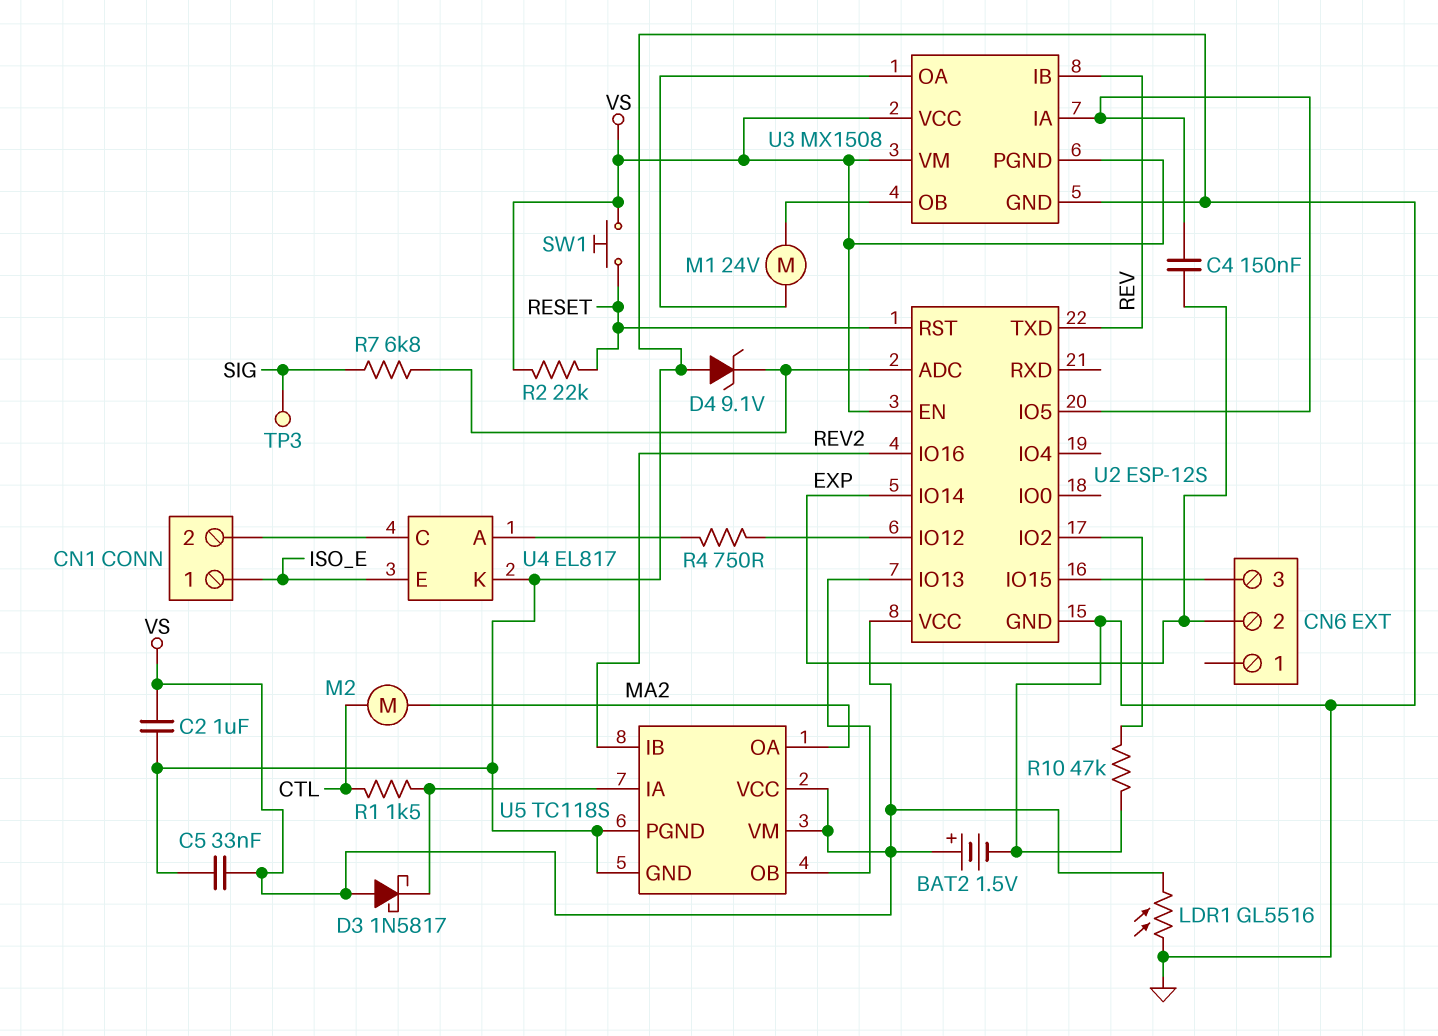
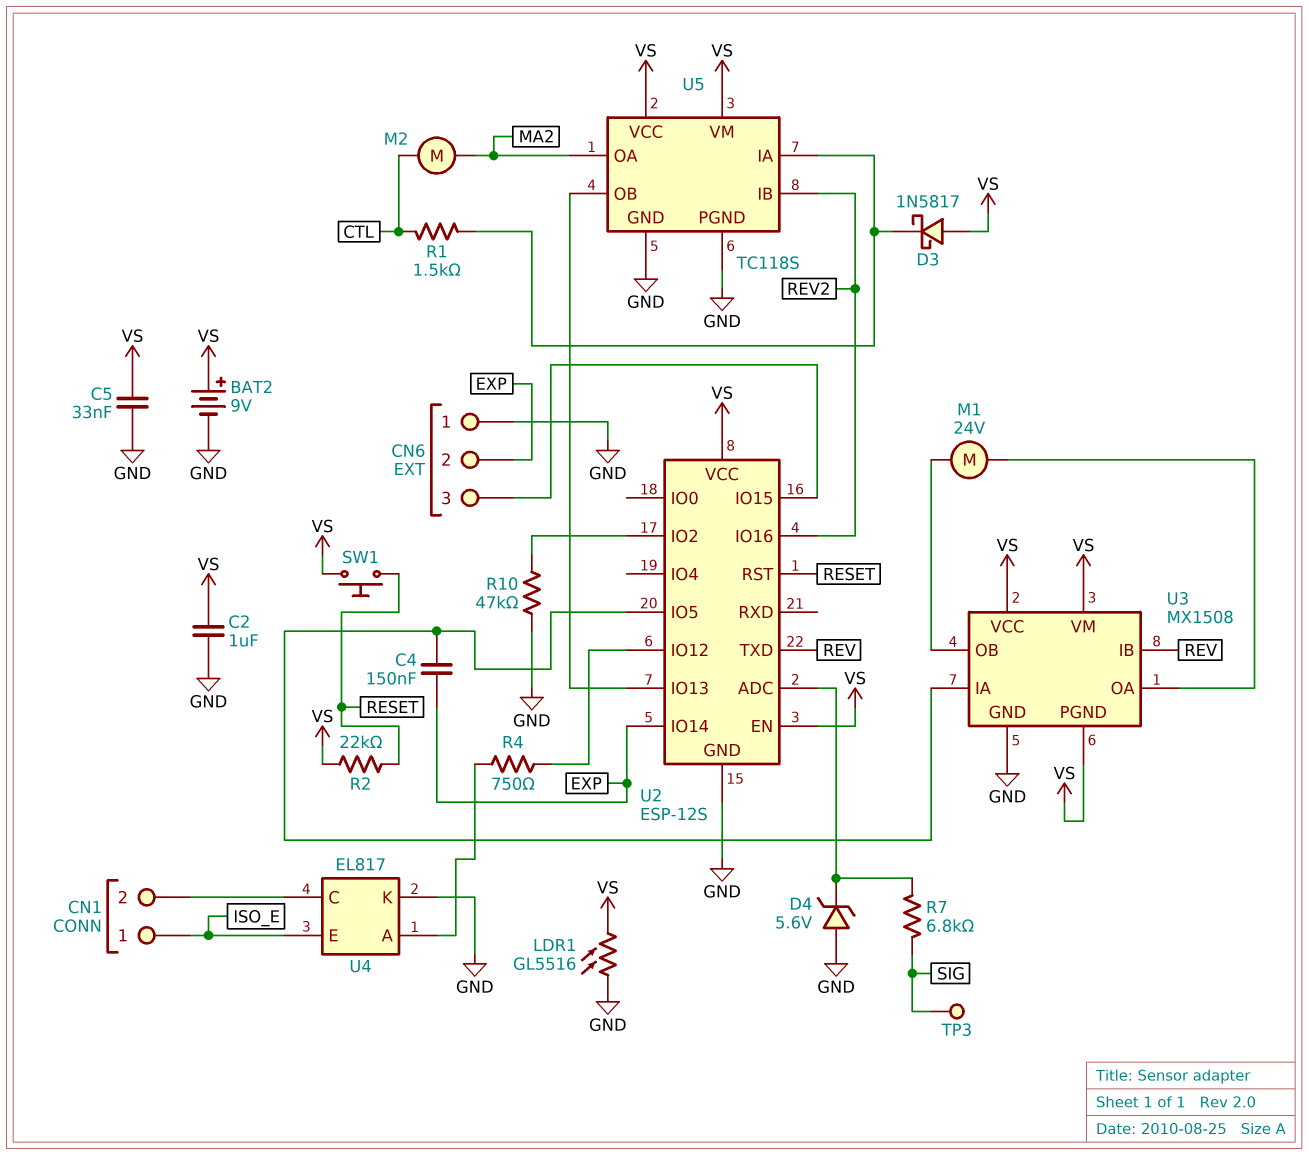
BAT2: 1.5V (plus VS, minus GND) -> 9V (plus VS, minus GND)
CN6 pin 1: none -> GND
D4: zener 9.1V (A GND, K U2/ADC) -> zener 5.6V (A GND, K U2/ADC)

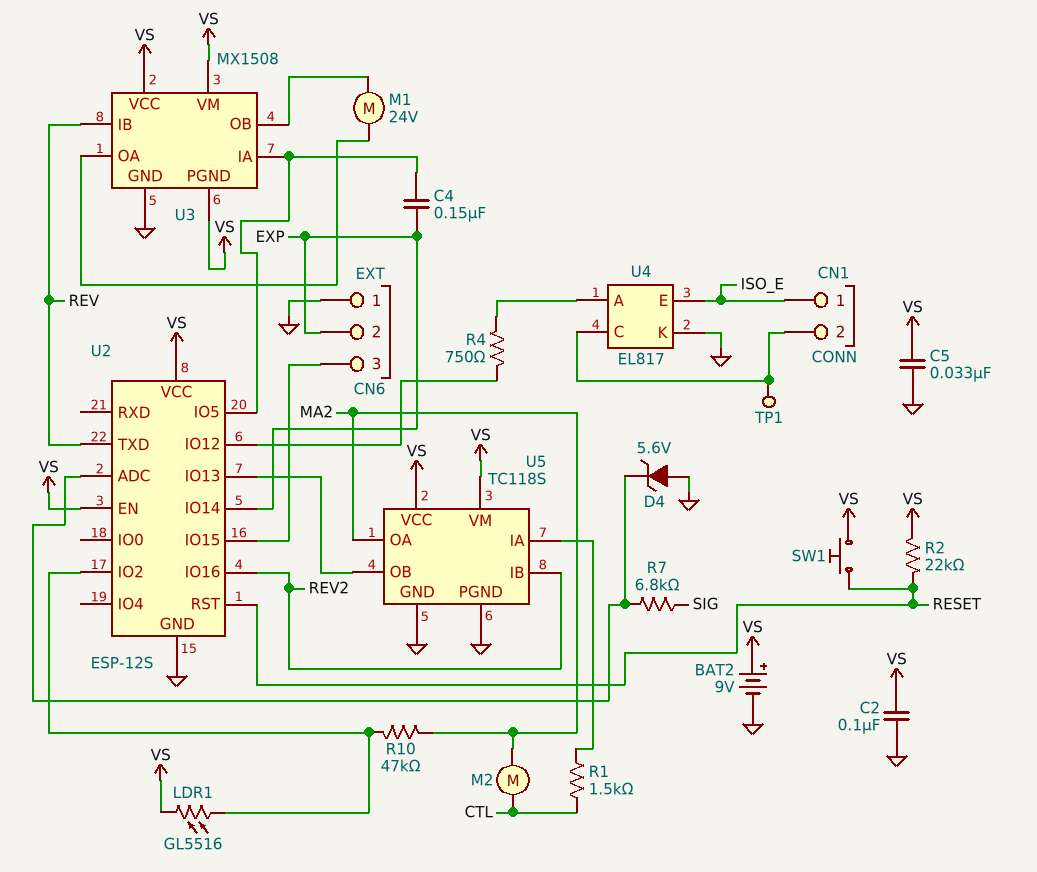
C2: 1uF (GND, VS) -> 100nF (GND, VS)
D3: schottky 1N5817 (A VS, K U5/IA) -> none
LDR1: GL5516 (GND, VS) -> GL5516 (U2/IO2, VS)
R10: 47k (GND, U2/IO2) -> 47k (MA2, U2/IO2)
TP1: none -> test point (CN1/2)
TP3: test point (SIG) -> none

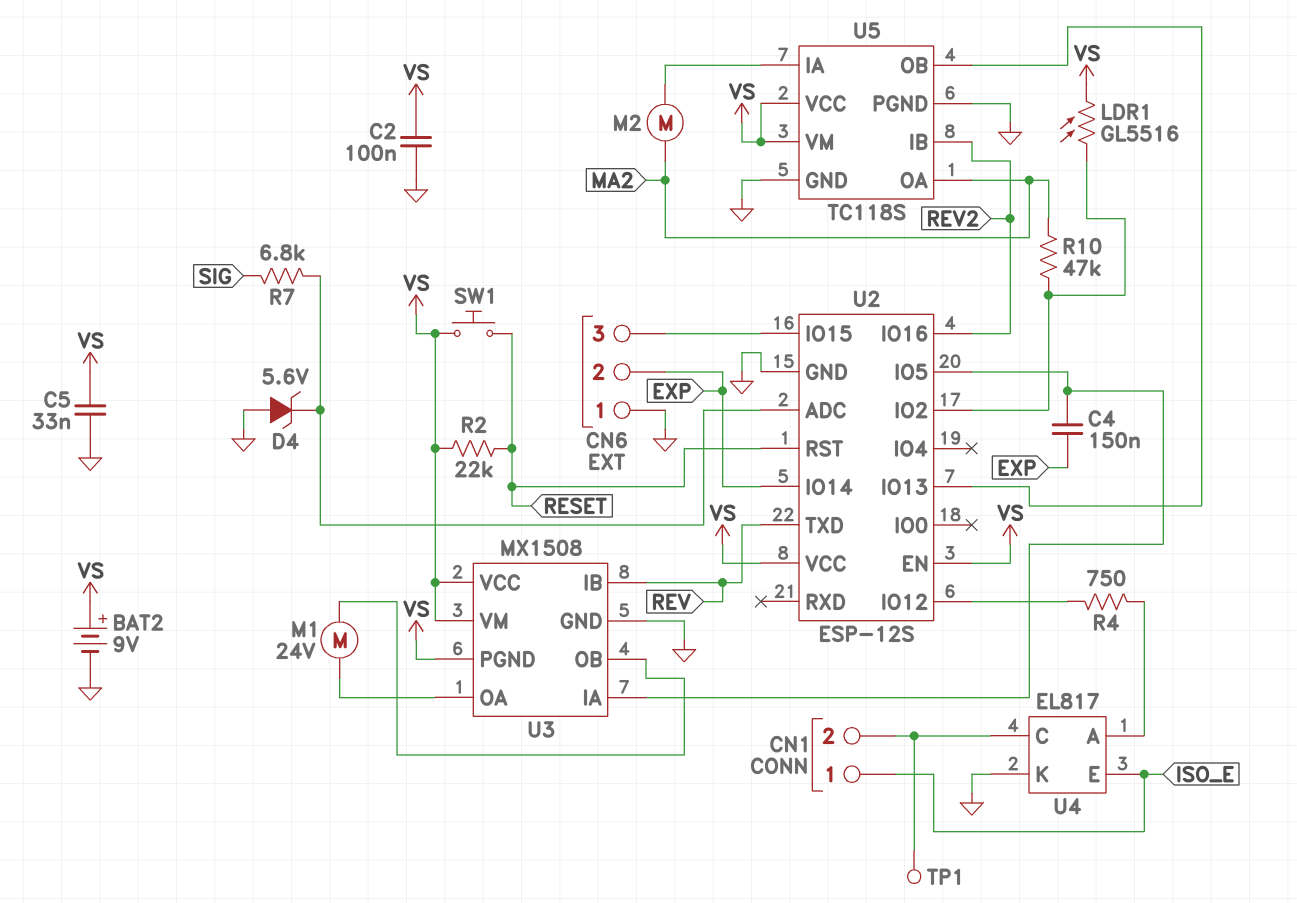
M2: motor (CTL, MA2) -> motor (MA2, U5/IA)
R1: 1.5k (CTL, U5/IA) -> none

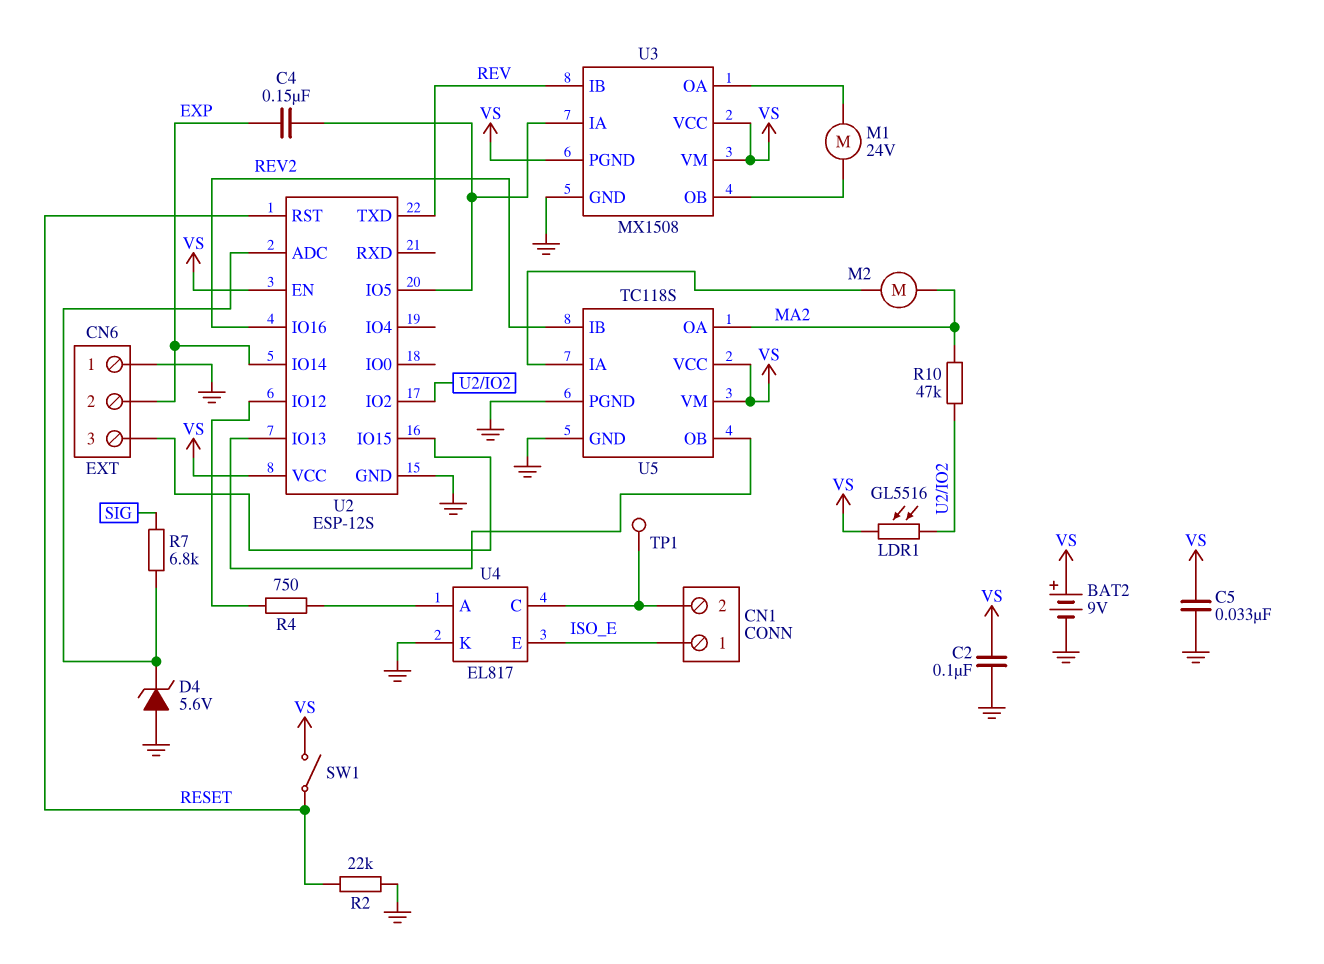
R2: 22k (RESET, VS) -> 22k (GND, RESET)
SW1: button (RESET, VS) -> switch (RESET, VS)

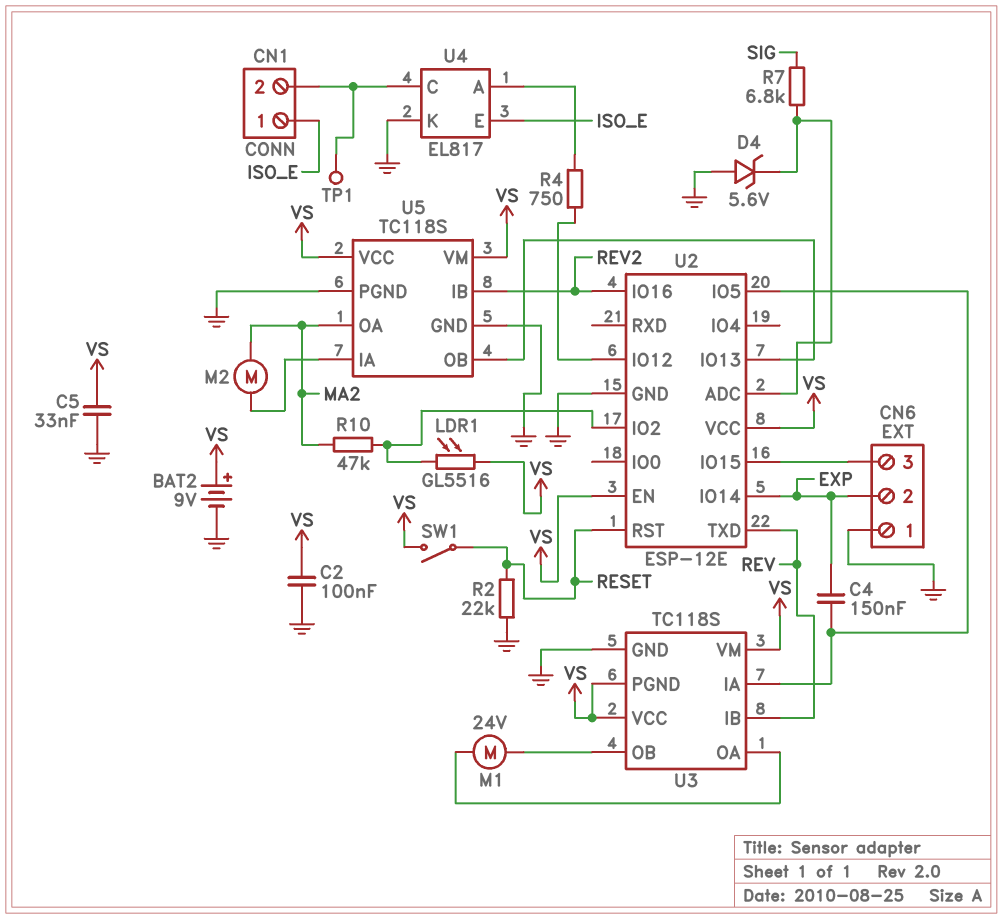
U2: ESP-12S -> ESP-12E
U3: MX1508 -> TC118S

